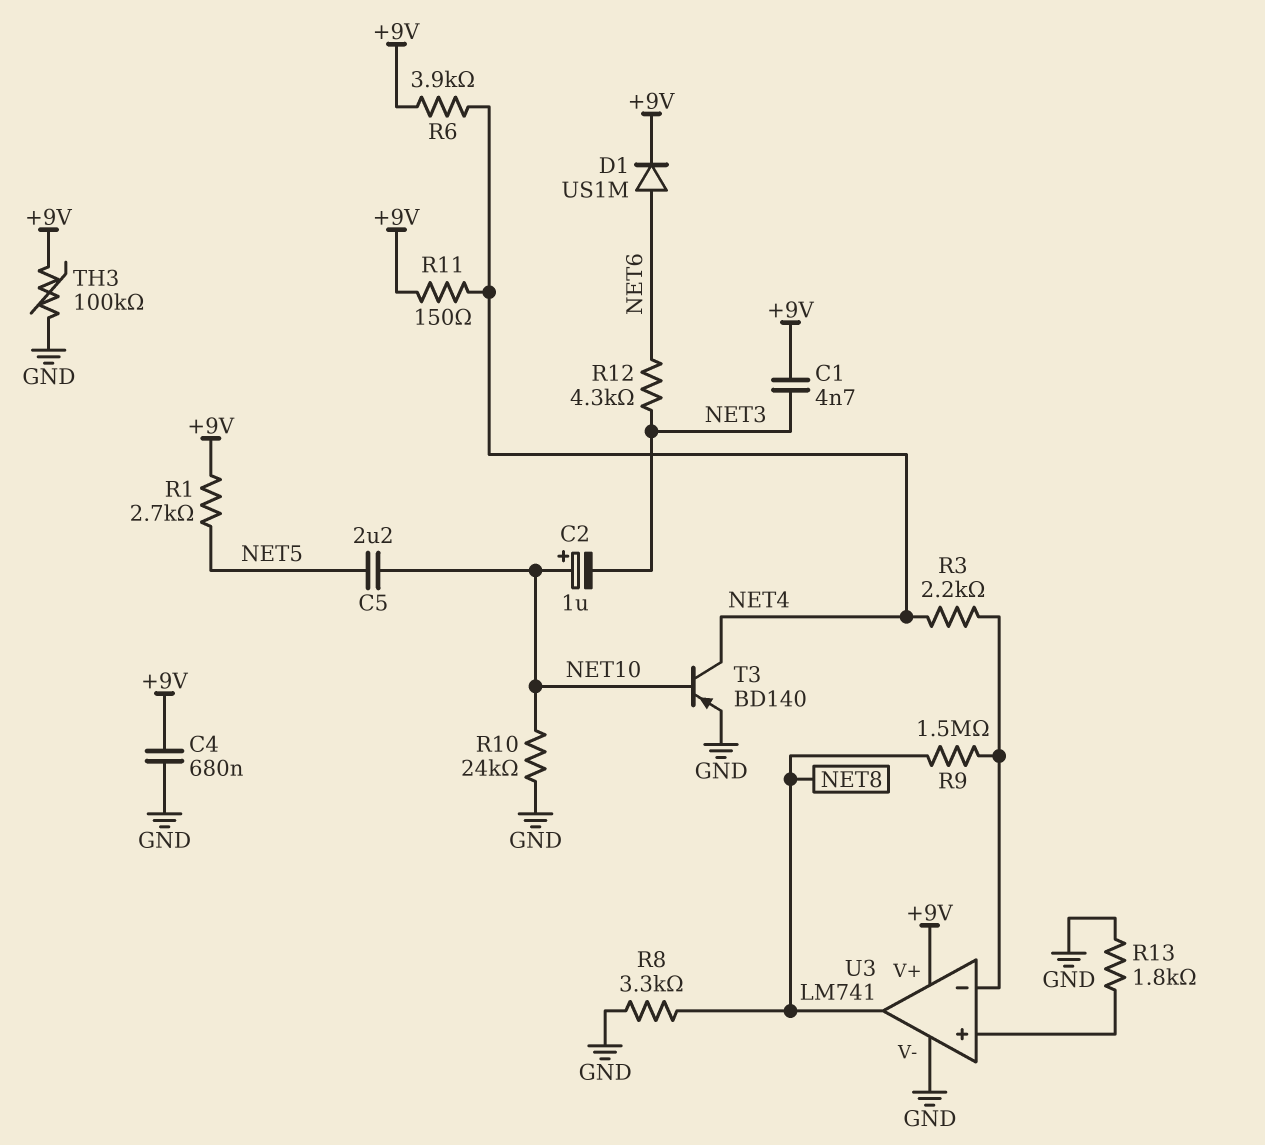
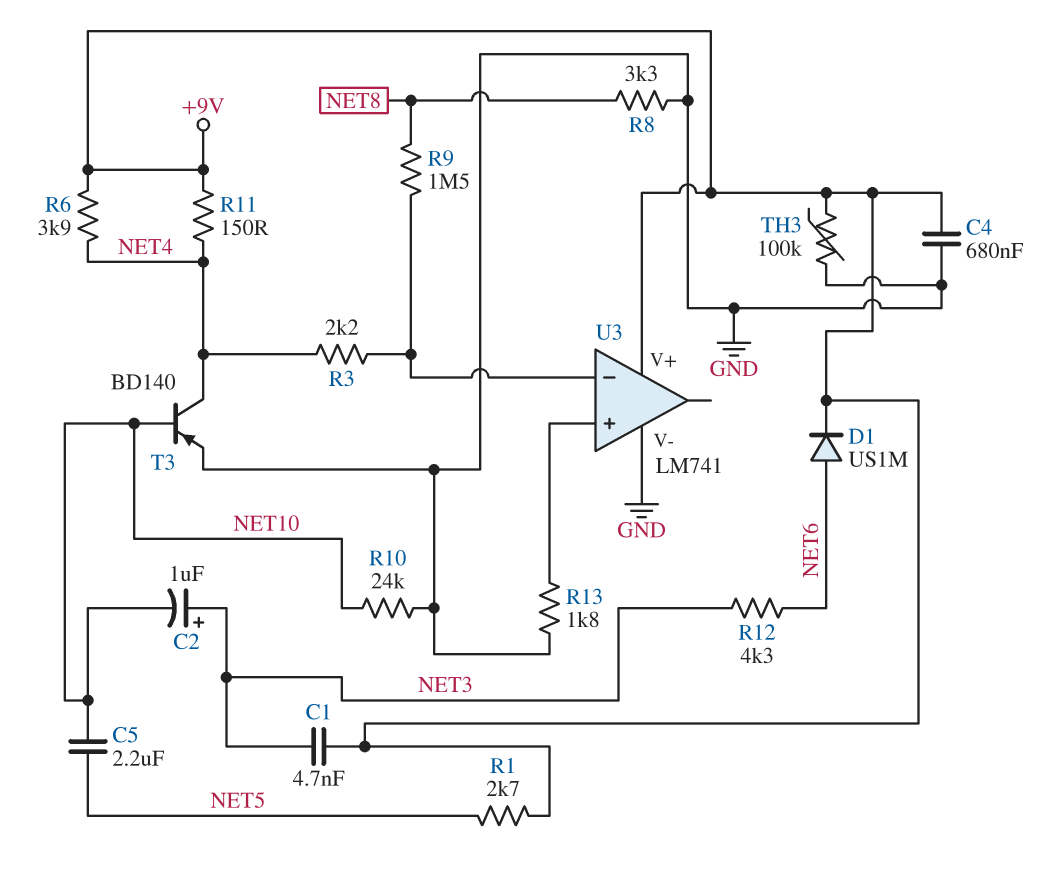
C2: 1uF (plus NET10, minus NET3) -> 1uF (plus NET3, minus NET10)
U3 pin out: NET8 -> none

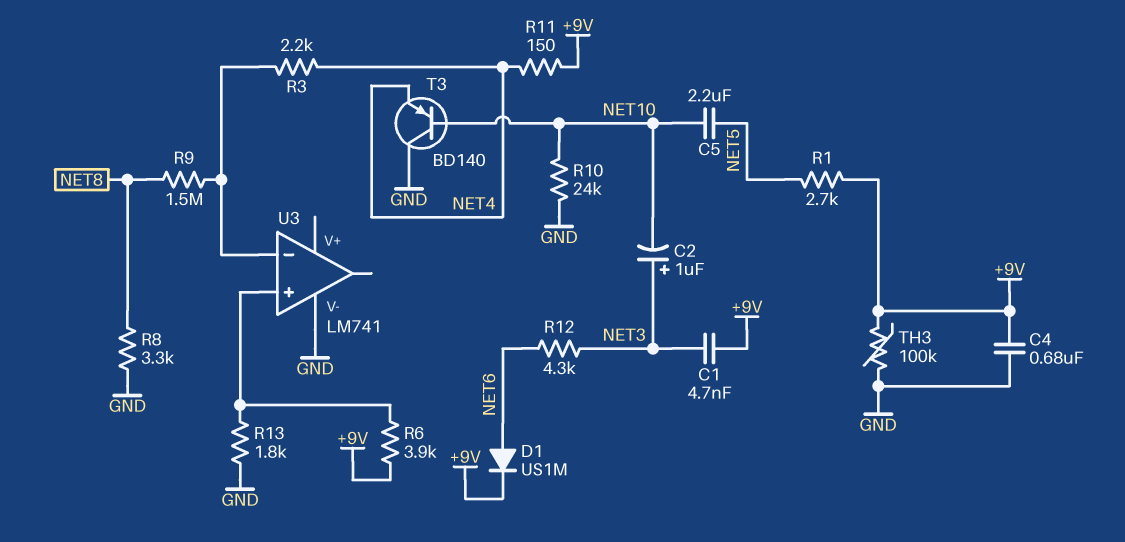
R6: 3.9k (+9V, NET4) -> 3.9k (+9V, U3/in+)
T3: PNP BD140 (B NET10, C NET4, E GND) -> PNP BD140 (B NET10, C GND, E NET4)
U3 pin V+: +9V -> none

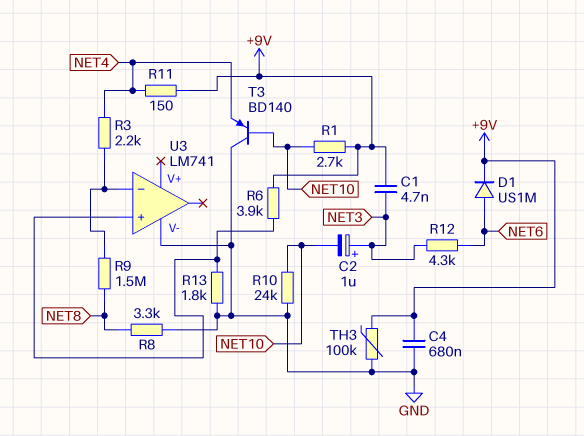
C5: 2.2uF (NET5, NET10) -> none
R1: 2.7k (+9V, NET5) -> 2.7k (+9V, NET10)

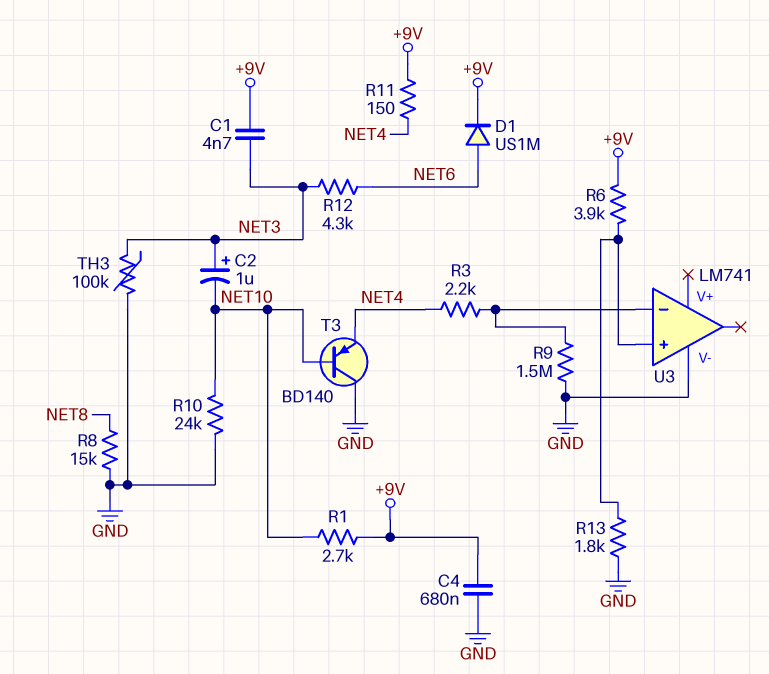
R8: 3.3k (GND, NET8) -> 15k (GND, NET8)
R9: 1.5M (NET8, U3/in-) -> 1.5M (GND, U3/in-)
TH3: 100k (+9V, GND) -> 100k (GND, NET3)

